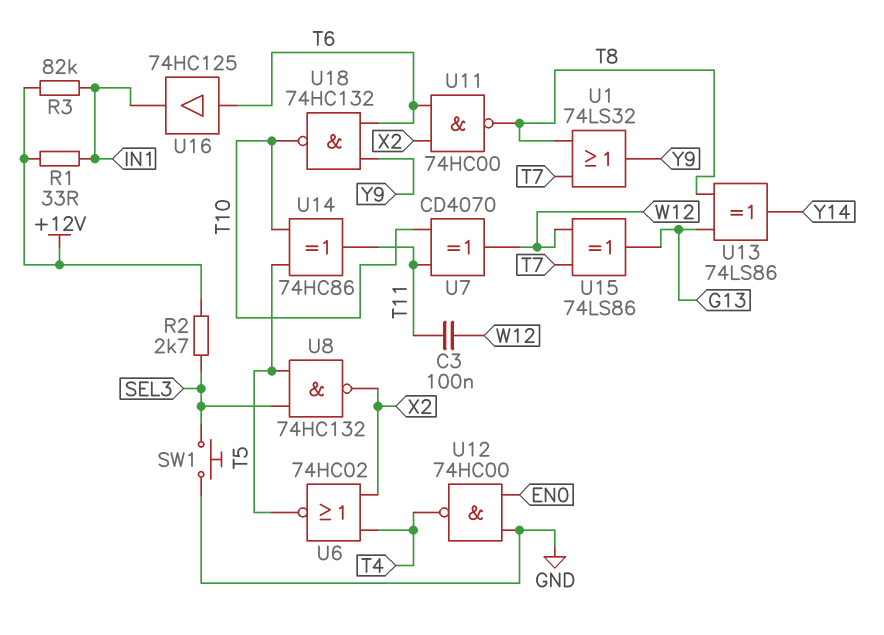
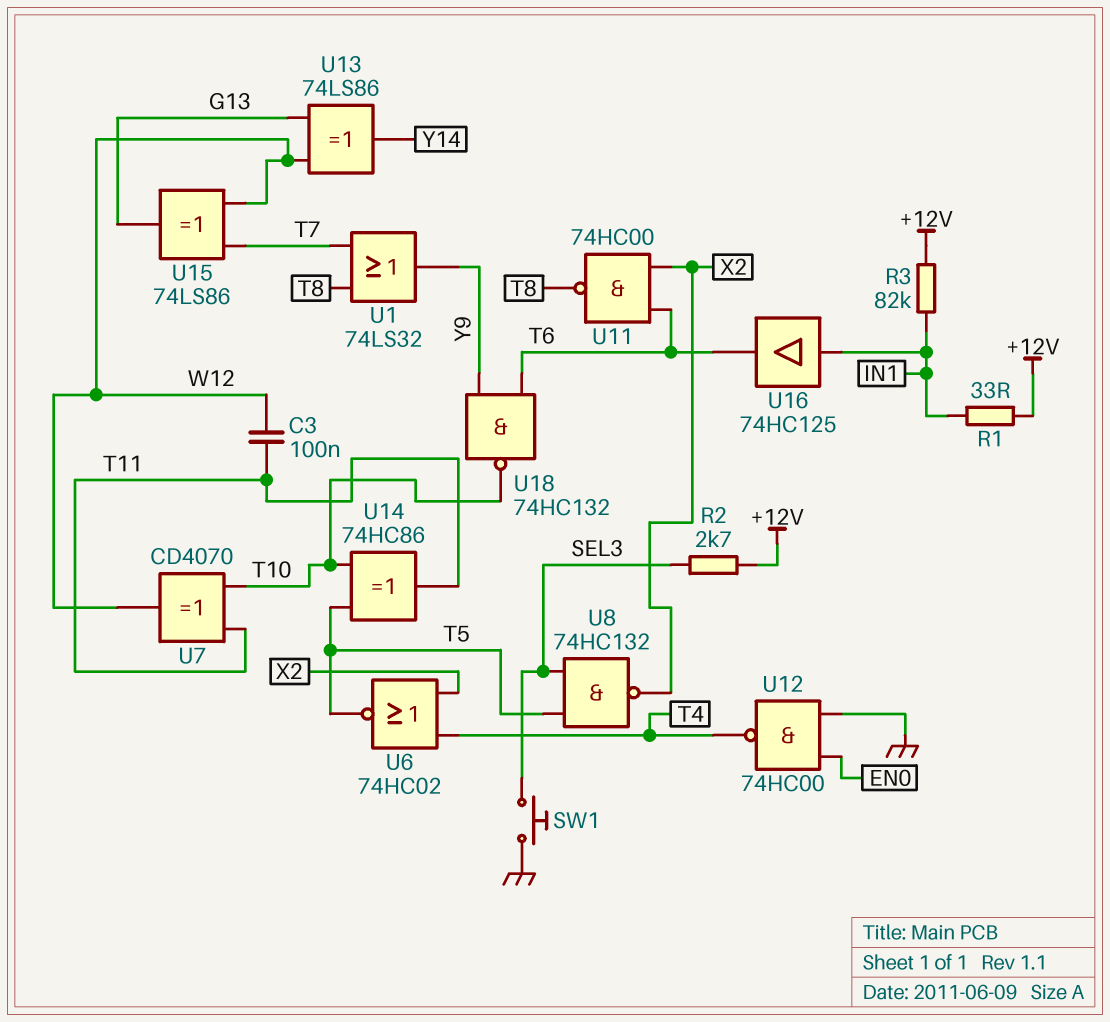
U13: XOR 74LS86 (in G13, in T8, out Y14) -> XOR 74LS86 (in G13, in W12, out Y14)
U16: buffer 74HC125 (in T6, out IN1) -> buffer 74HC125 (in IN1, out T6)

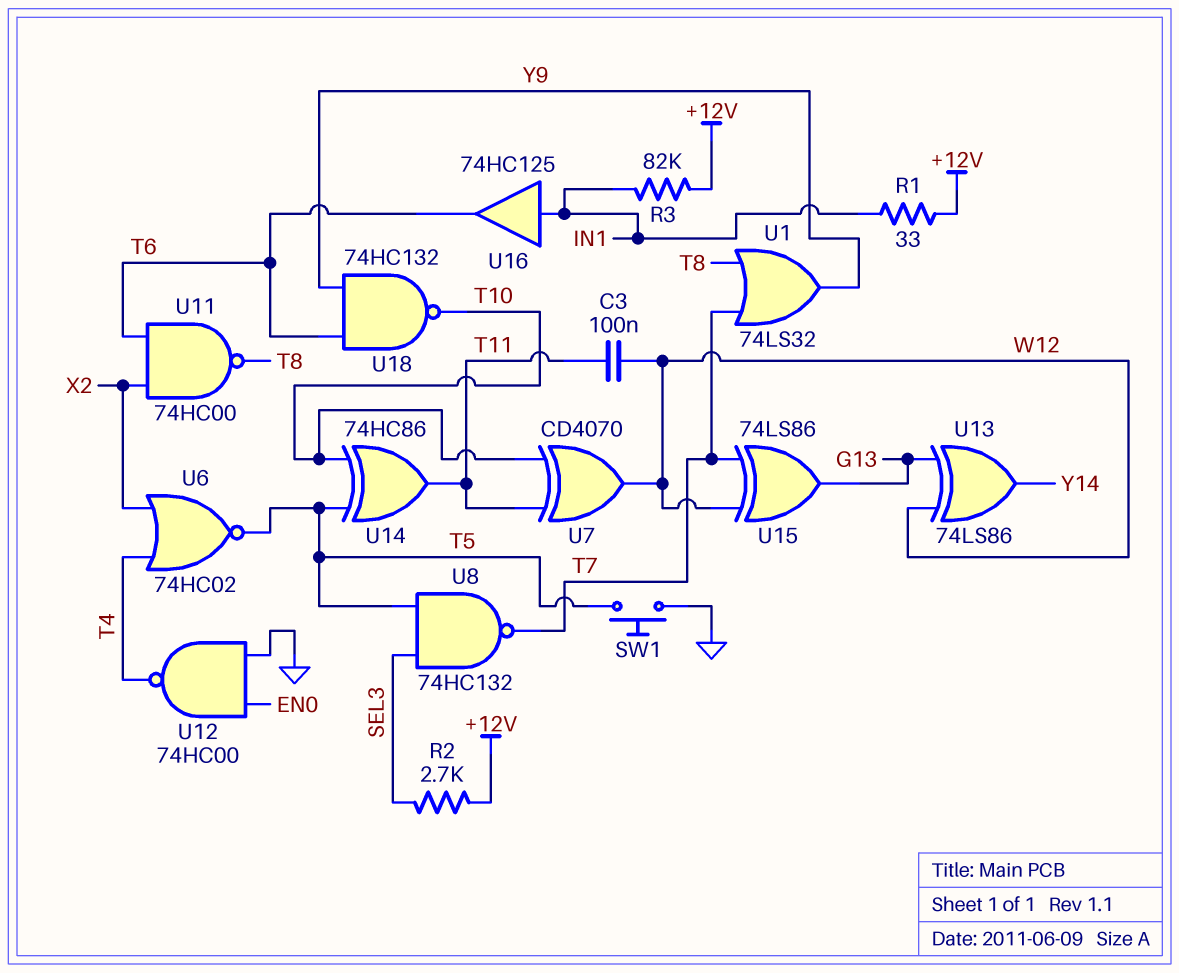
SW1: button (GND, SEL3) -> button (GND, T5)
U8: NAND 74HC132 (in SEL3, in T5, out X2) -> NAND 74HC132 (in SEL3, in T5, out T7)

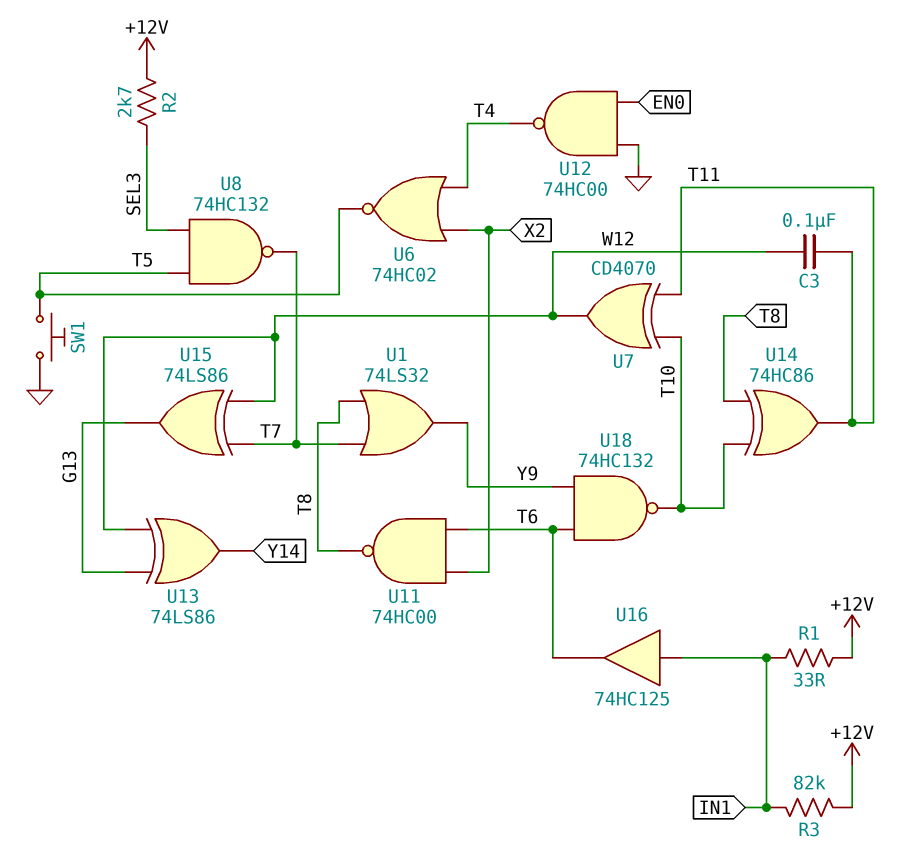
U14: XOR 74HC86 (in T5, in T10, out T11) -> XOR 74HC86 (in T8, in T10, out T11)

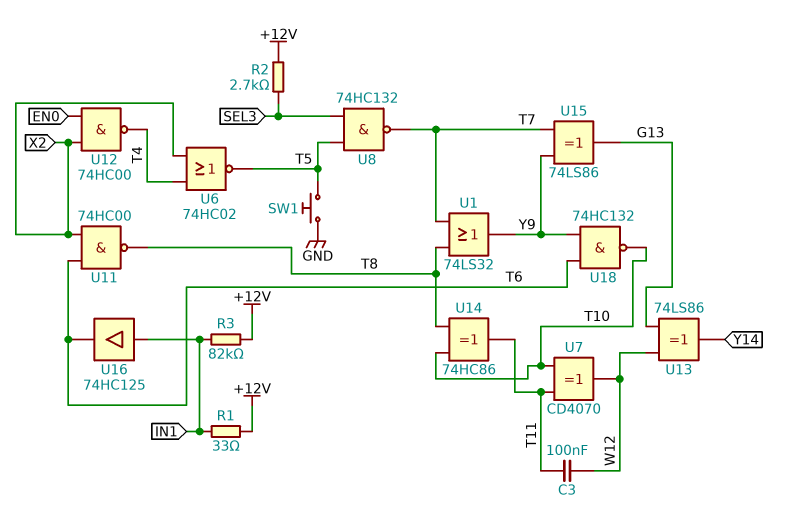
U12: NAND 74HC00 (in EN0, in GND, out T4) -> NAND 74HC00 (in EN0, in X2, out T4)
U15: XOR 74LS86 (in T7, in W12, out G13) -> XOR 74LS86 (in T7, in Y9, out G13)

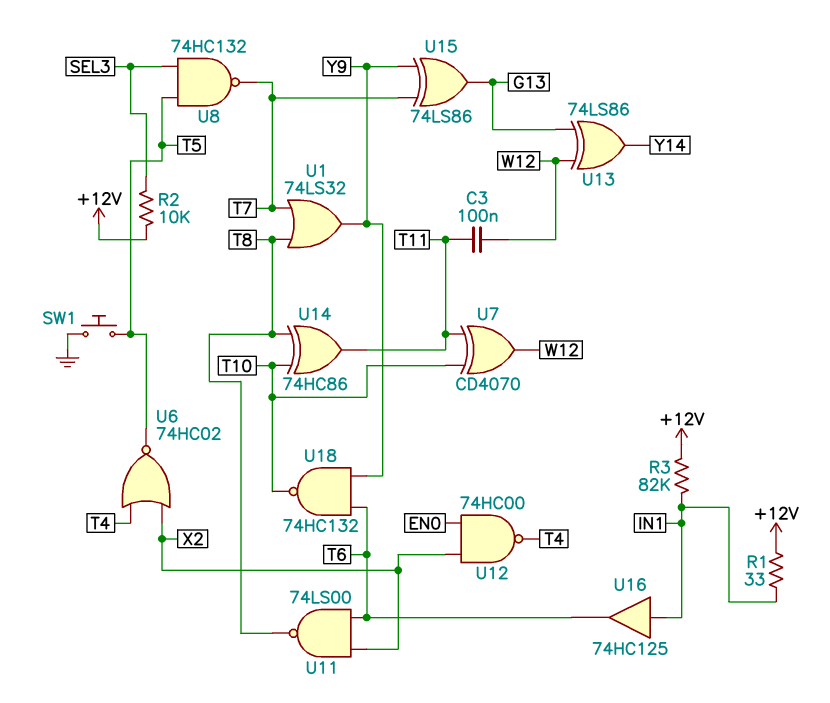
R2: 2.7k (+12V, SEL3) -> 10k (+12V, SEL3)
U11: NAND 74HC00 (in T6, in X2, out T8) -> NAND 74LS00 (in T6, in X2, out T8)

